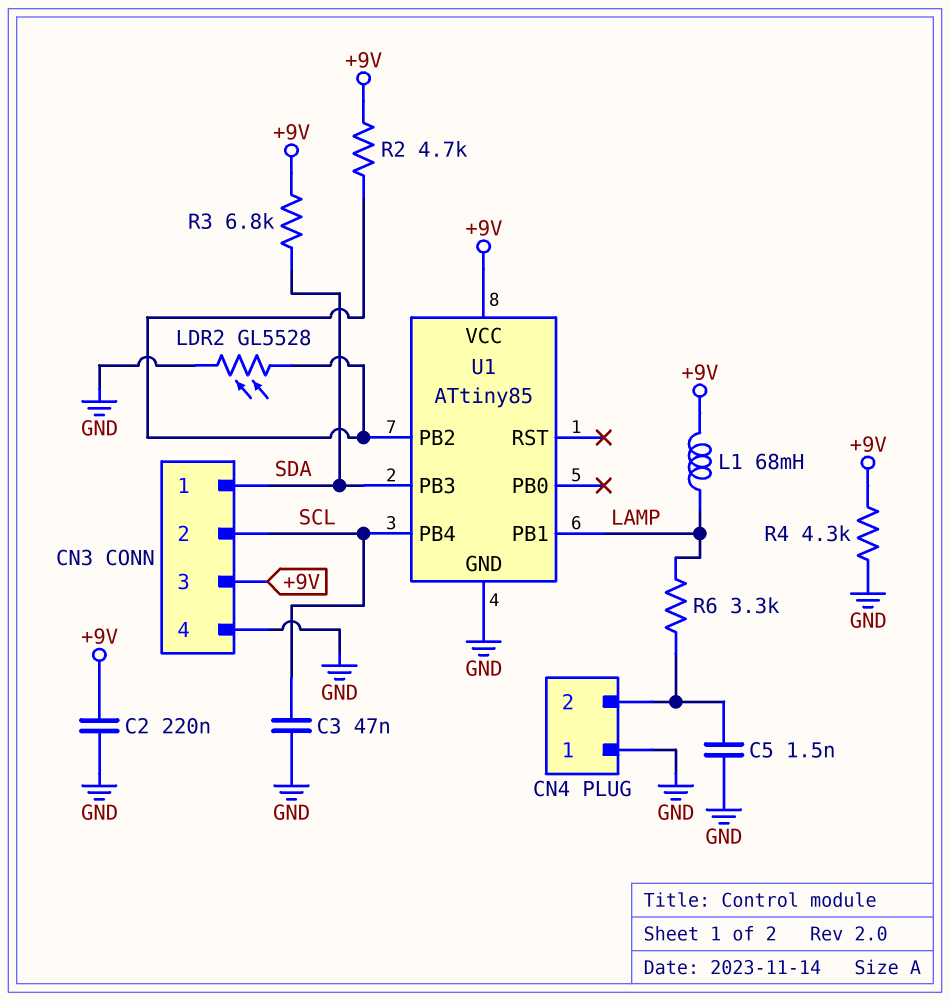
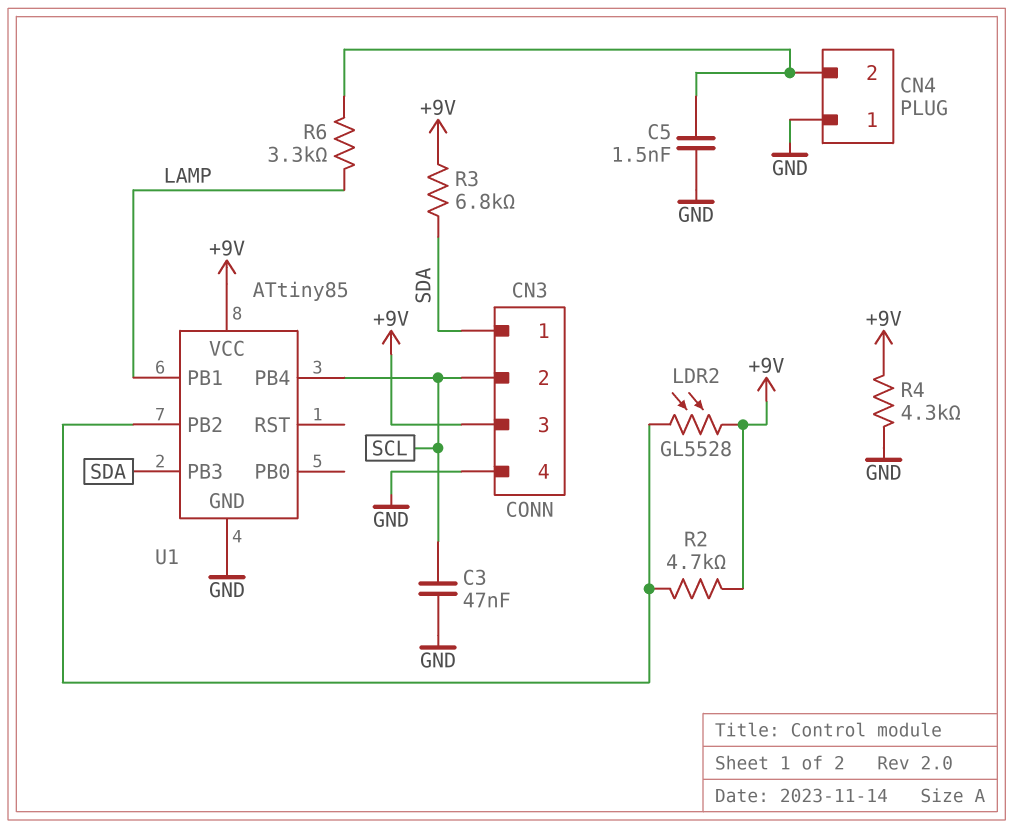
C2: 220nF (+9V, GND) -> none
L1: 68mH (+9V, LAMP) -> none
LDR2: GL5528 (GND, U1/PB2) -> GL5528 (+9V, U1/PB2)

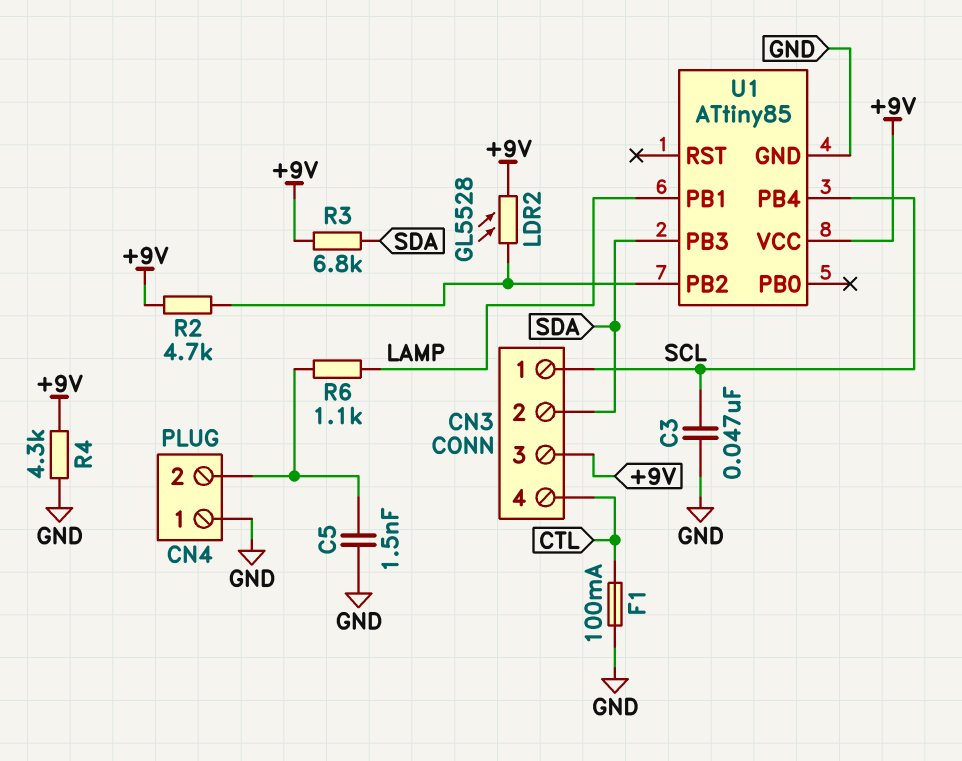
CN3 pin 1: SDA -> SCL
CN3 pin 2: SCL -> SDA
CN3 pin 4: GND -> CTL
F1: none -> 100mA (CTL, GND)
R6: 3.3k (CN4/2, LAMP) -> 1.1k (CN4/2, LAMP)

